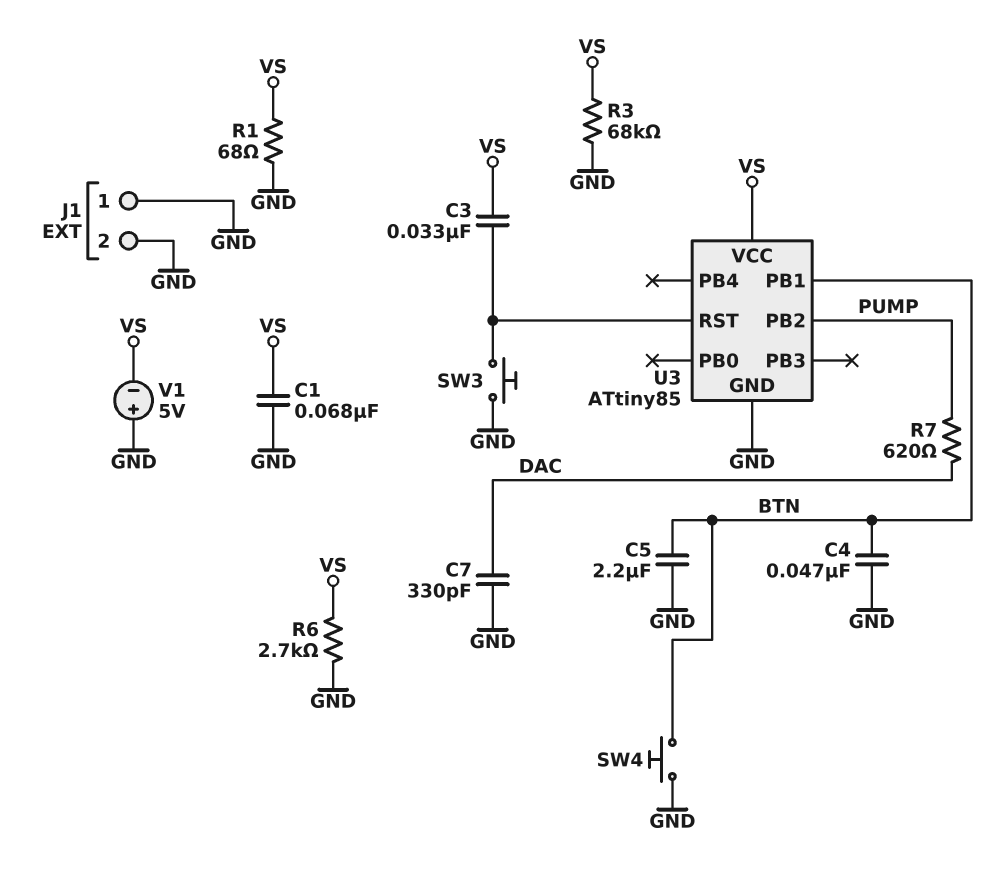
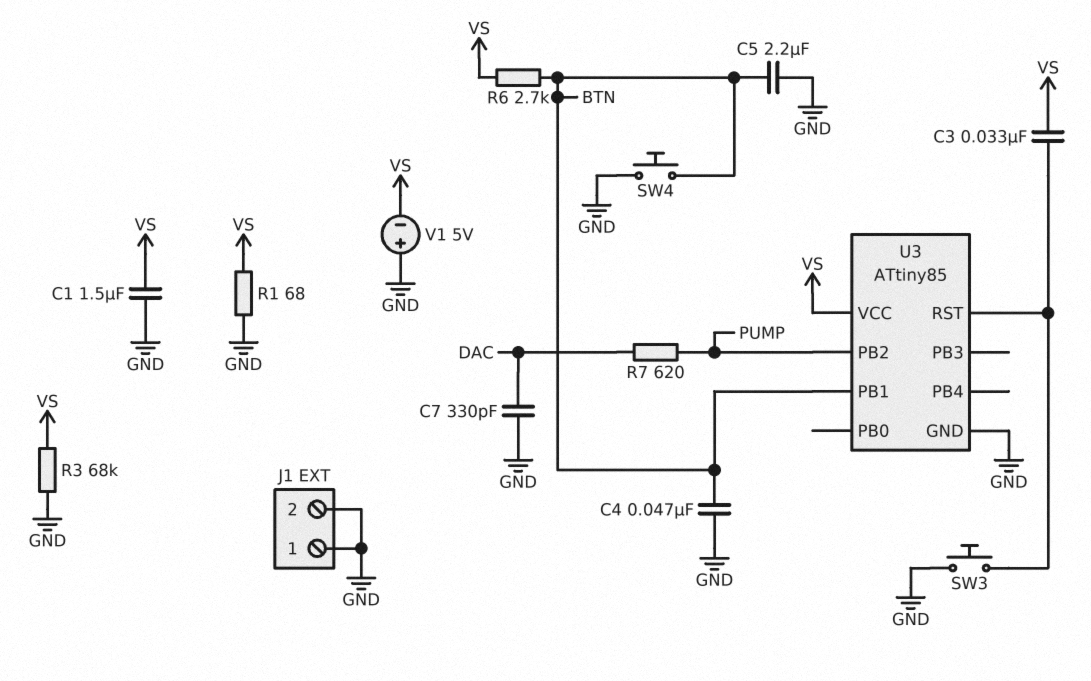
C1: 68nF (GND, VS) -> 1.5uF (GND, VS)
R6: 2.7k (GND, VS) -> 2.7k (BTN, VS)

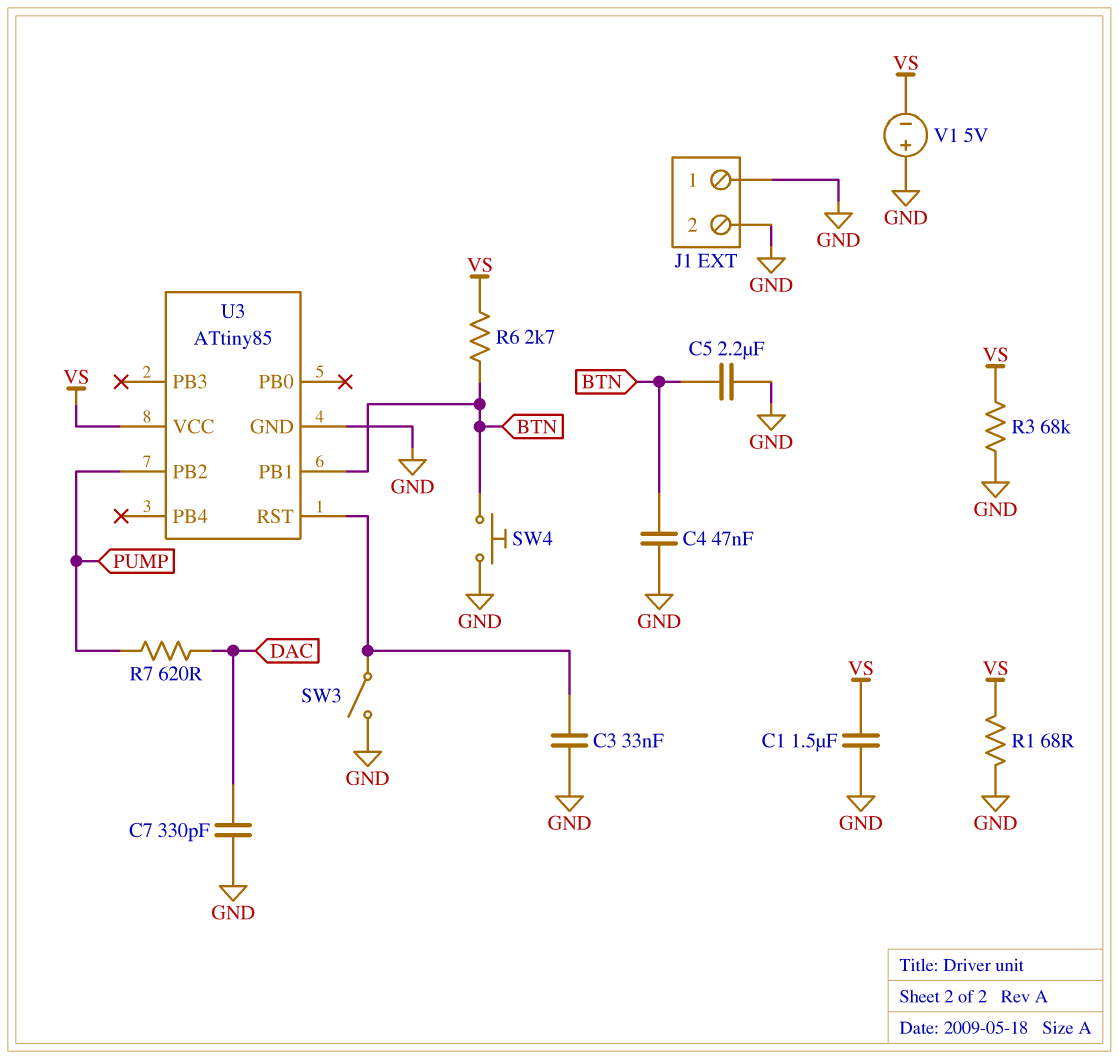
C3: 33nF (U3/RST, VS) -> 33nF (GND, U3/RST)
SW3: button (GND, U3/RST) -> switch (GND, U3/RST)

